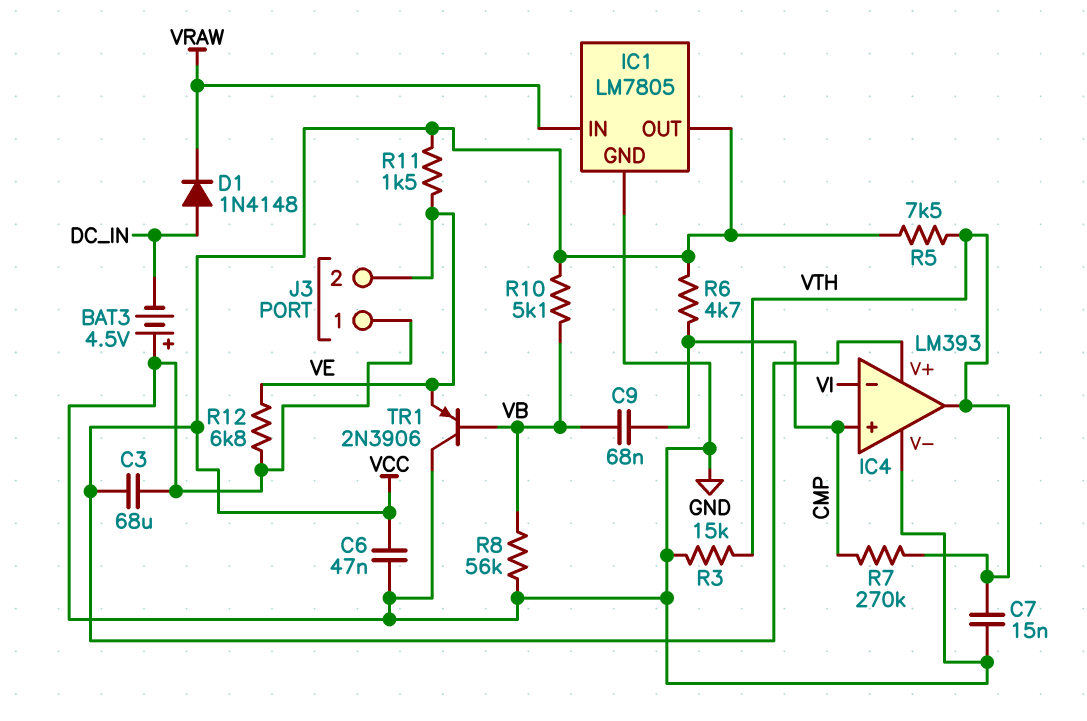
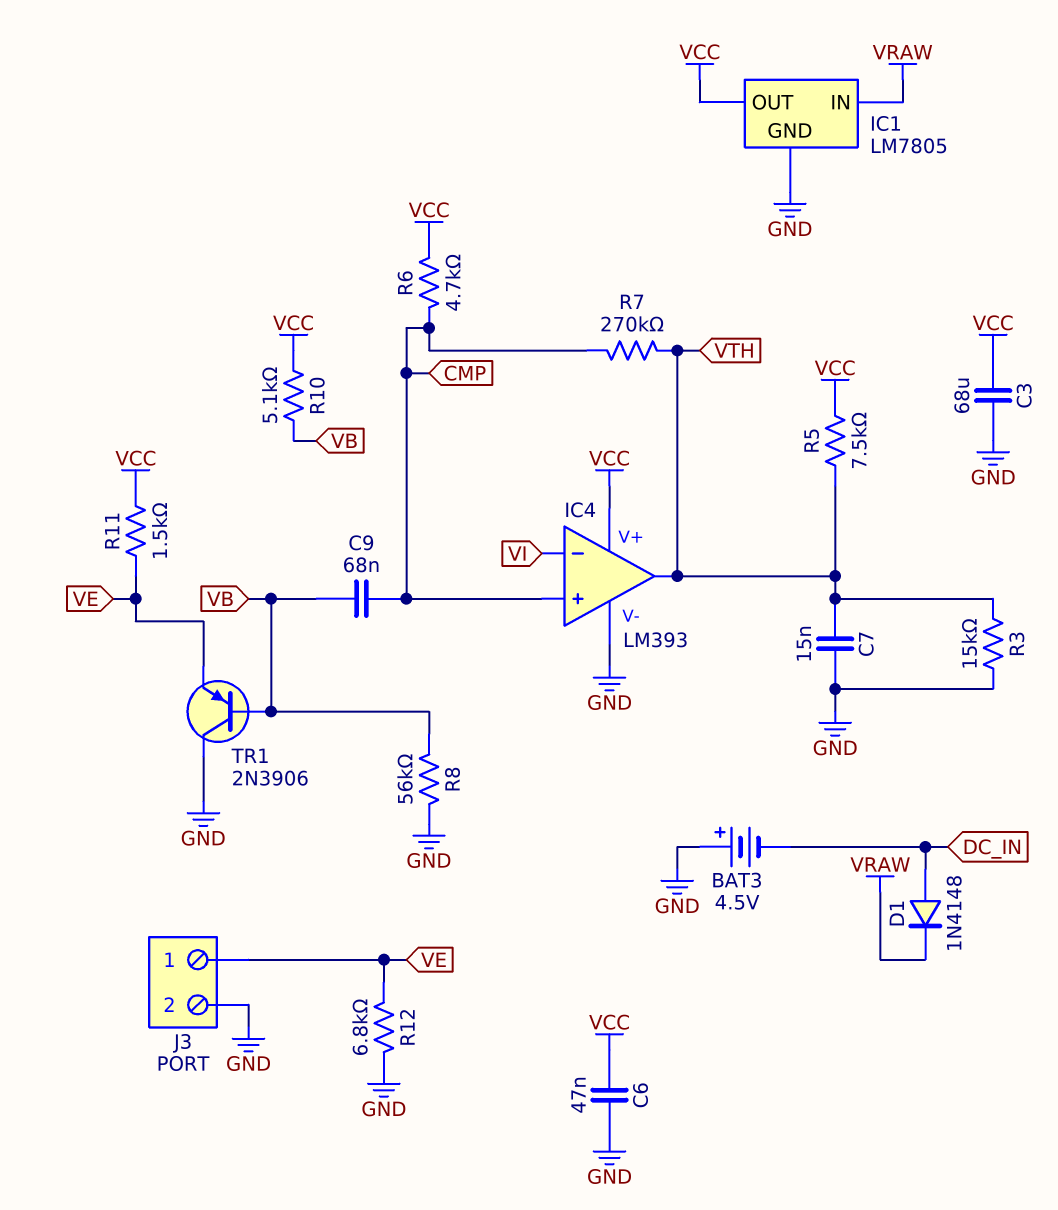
J3 pin 1: GND -> VE
J3 pin 2: VE -> GND

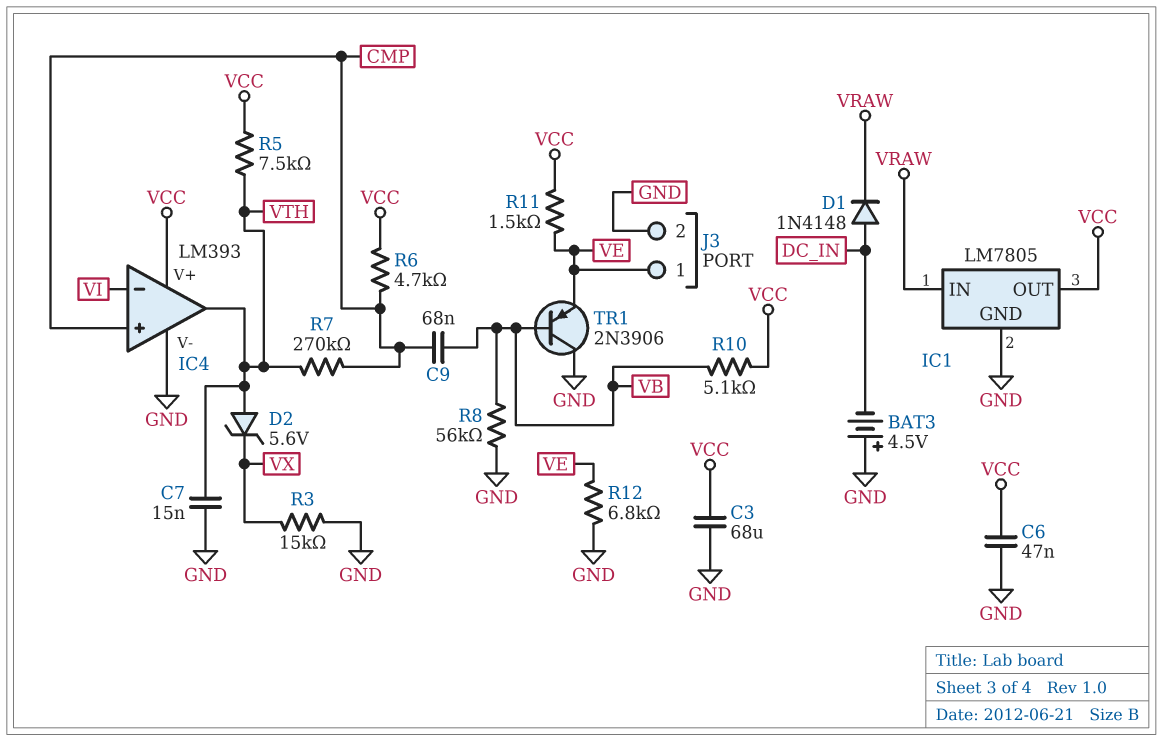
D2: none -> zener 5.6V (A VTH, K VX)
R3: 15k (GND, VTH) -> 15k (GND, VX)

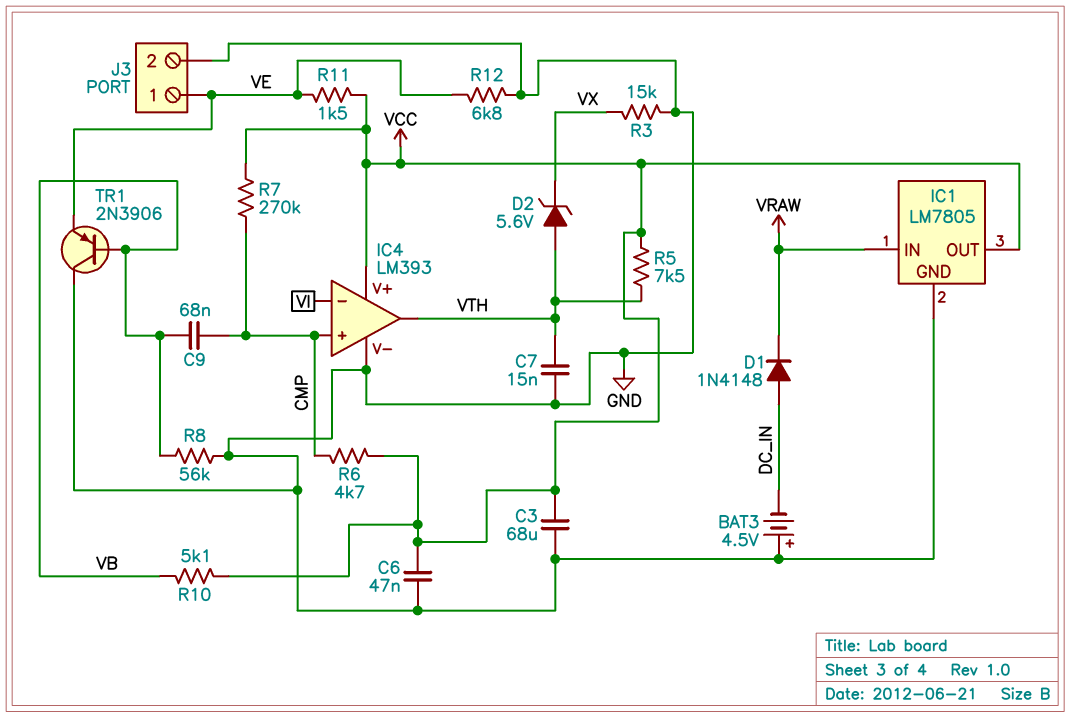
R7: 270k (CMP, VTH) -> 270k (CMP, VCC)

